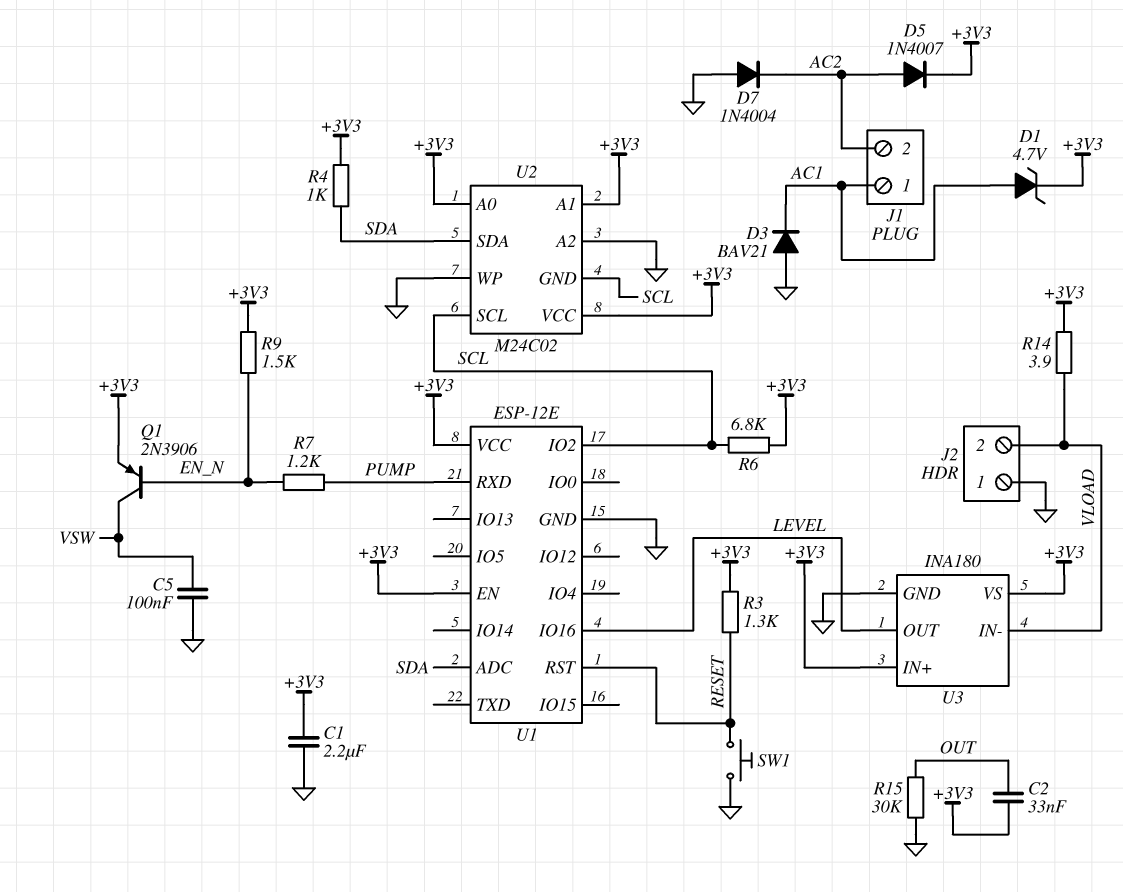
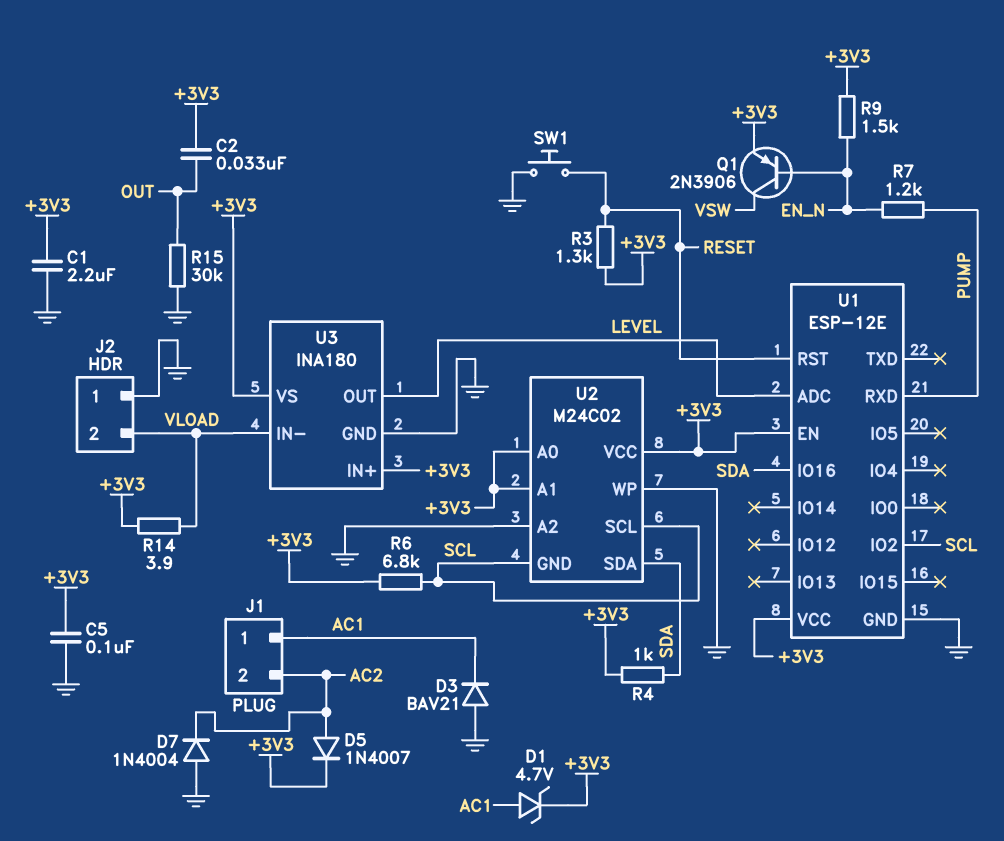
C5: 100nF (GND, VSW) -> 100nF (+3V3, GND)
U1 pin ADC: SDA -> LEVEL
U1 pin IO16: LEVEL -> SDA

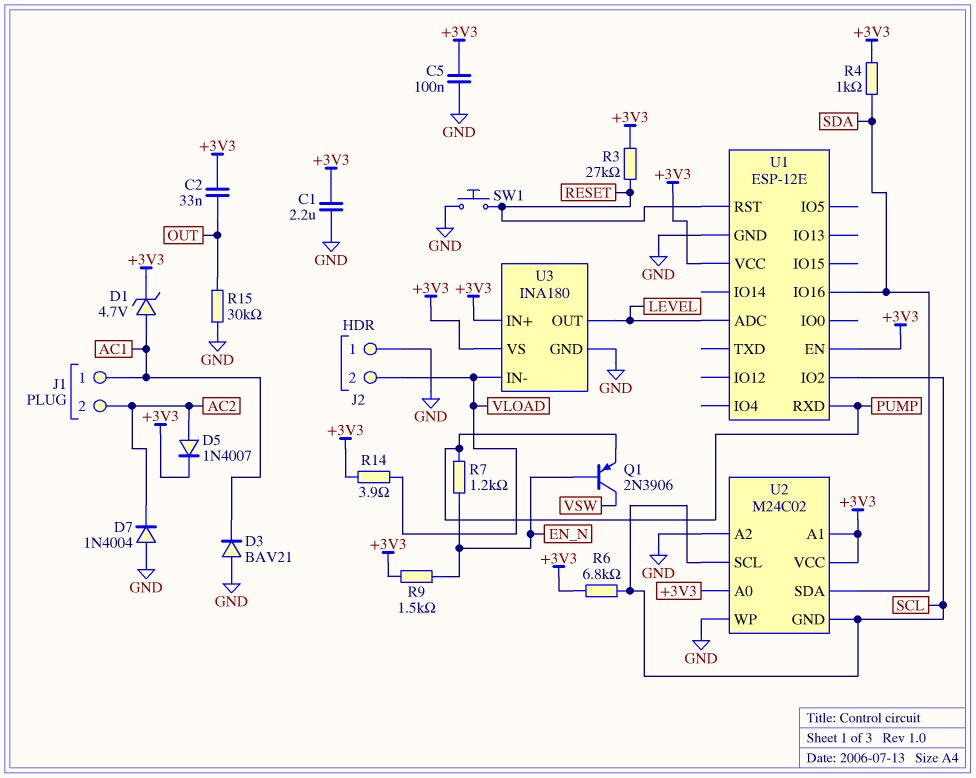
Q1: PNP 2N3906 (B EN_N, C VSW, E +3V3) -> PNP 2N3906 (B EN_N, C VSW, E PUMP)
R3: 1.3k (+3V3, RESET) -> 27k (+3V3, RESET)

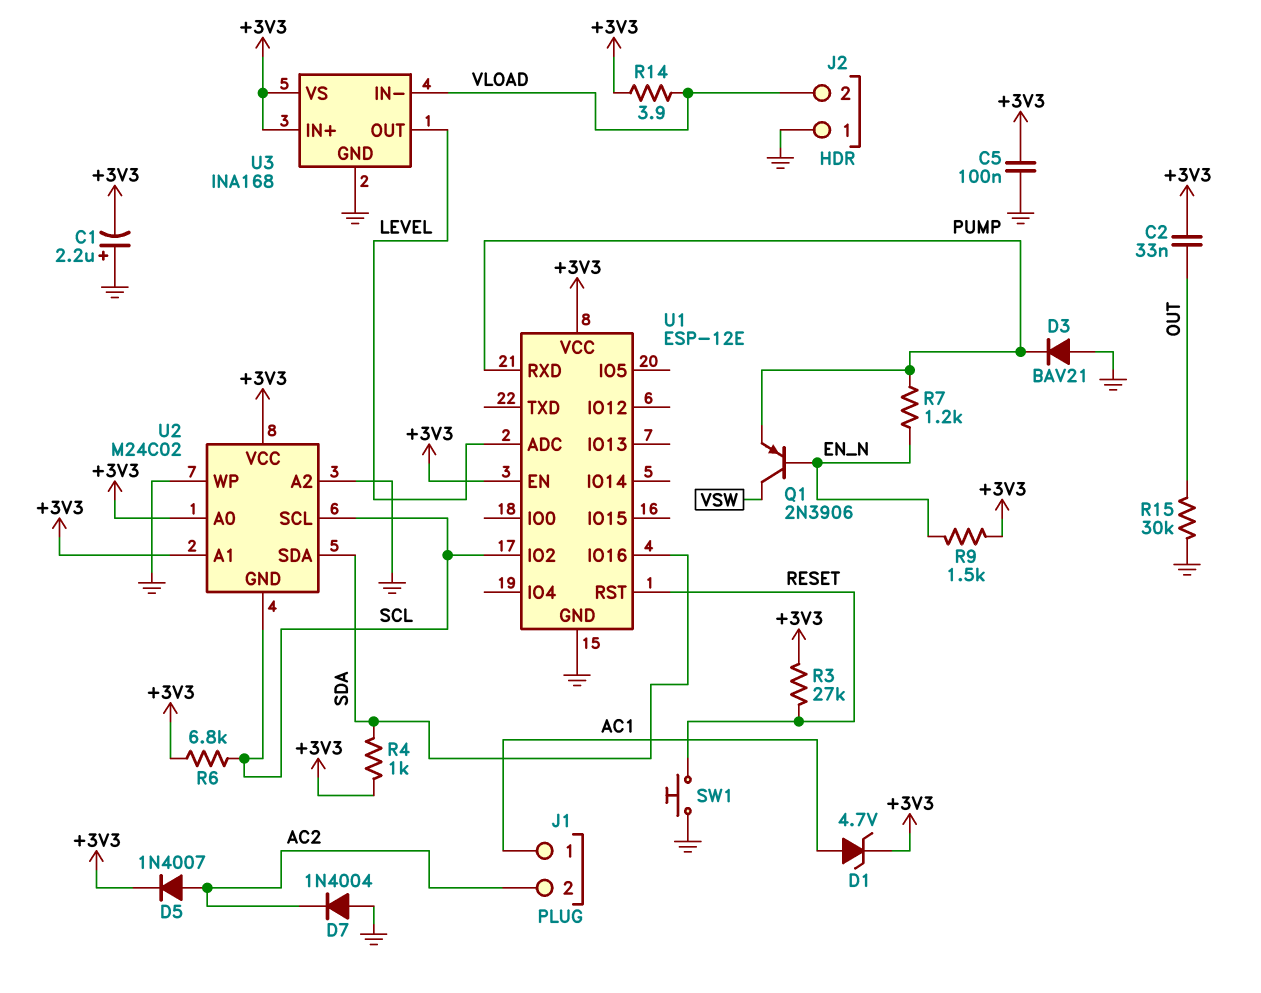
C1: 2.2uF (+3V3, GND) -> 2.2uF (plus GND, minus +3V3)
D3: diode BAV21 (A GND, K AC1) -> diode BAV21 (A GND, K PUMP)
U3: INA180 -> INA168

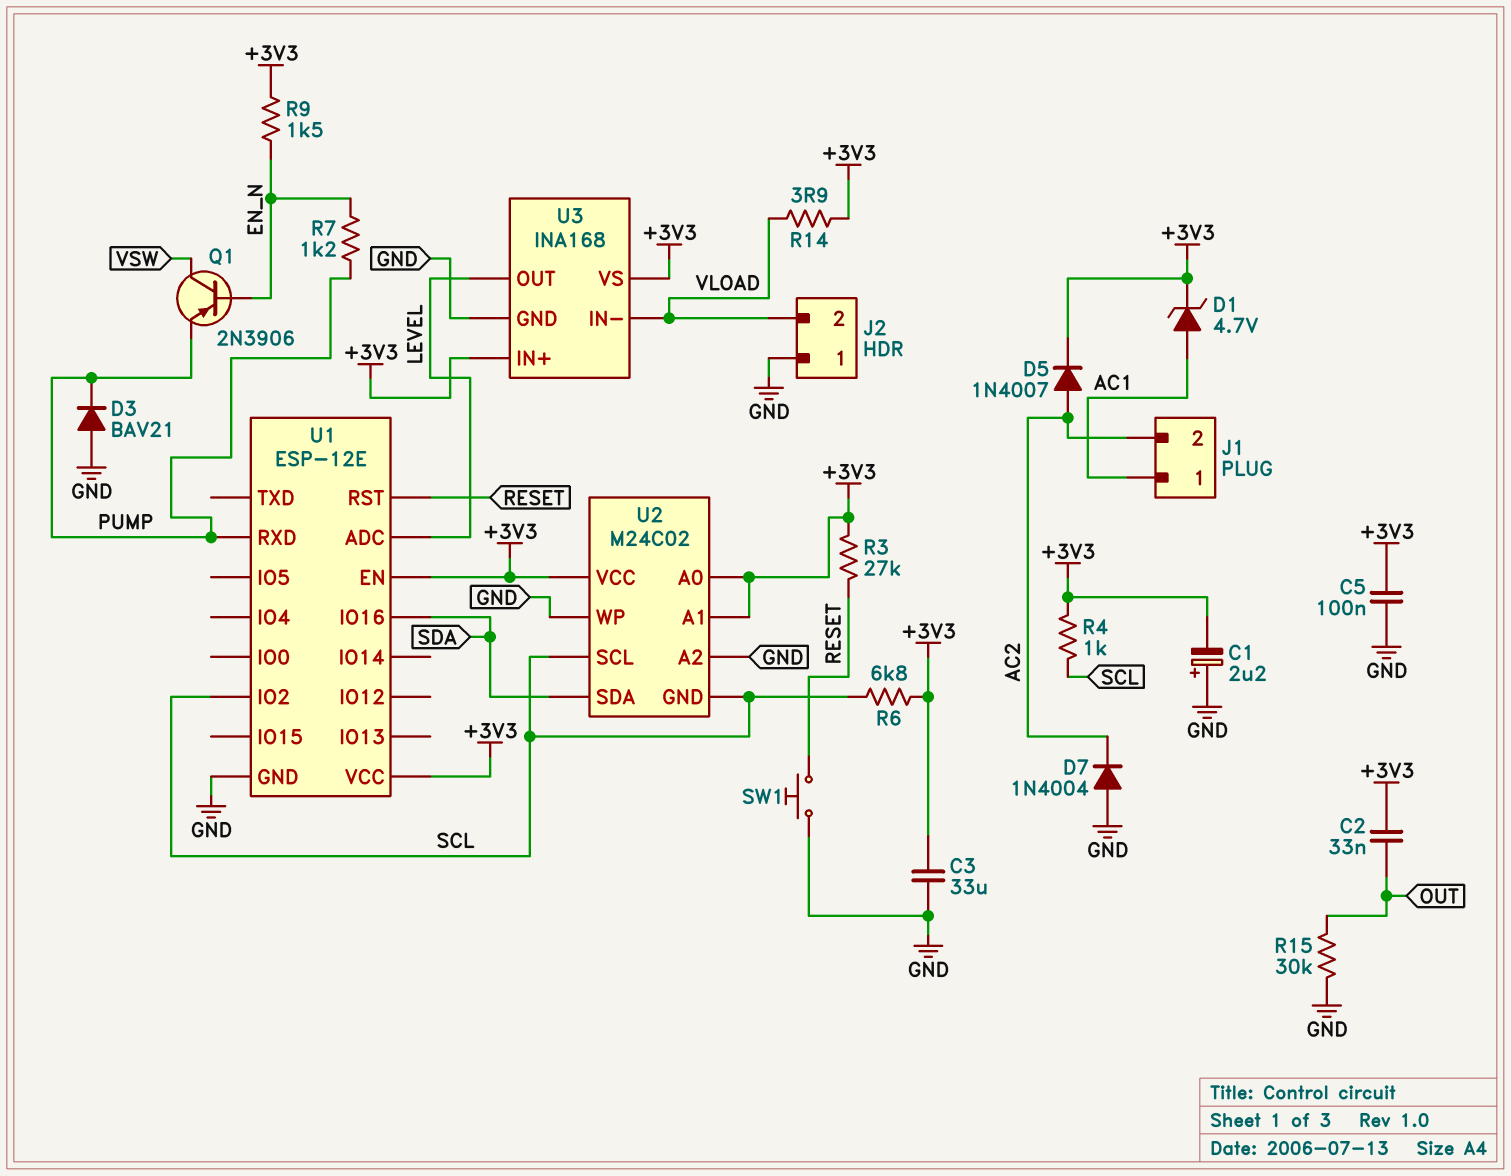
C3: none -> 33uF (+3V3, GND)
R4: 1k (+3V3, SDA) -> 1k (+3V3, SCL)

